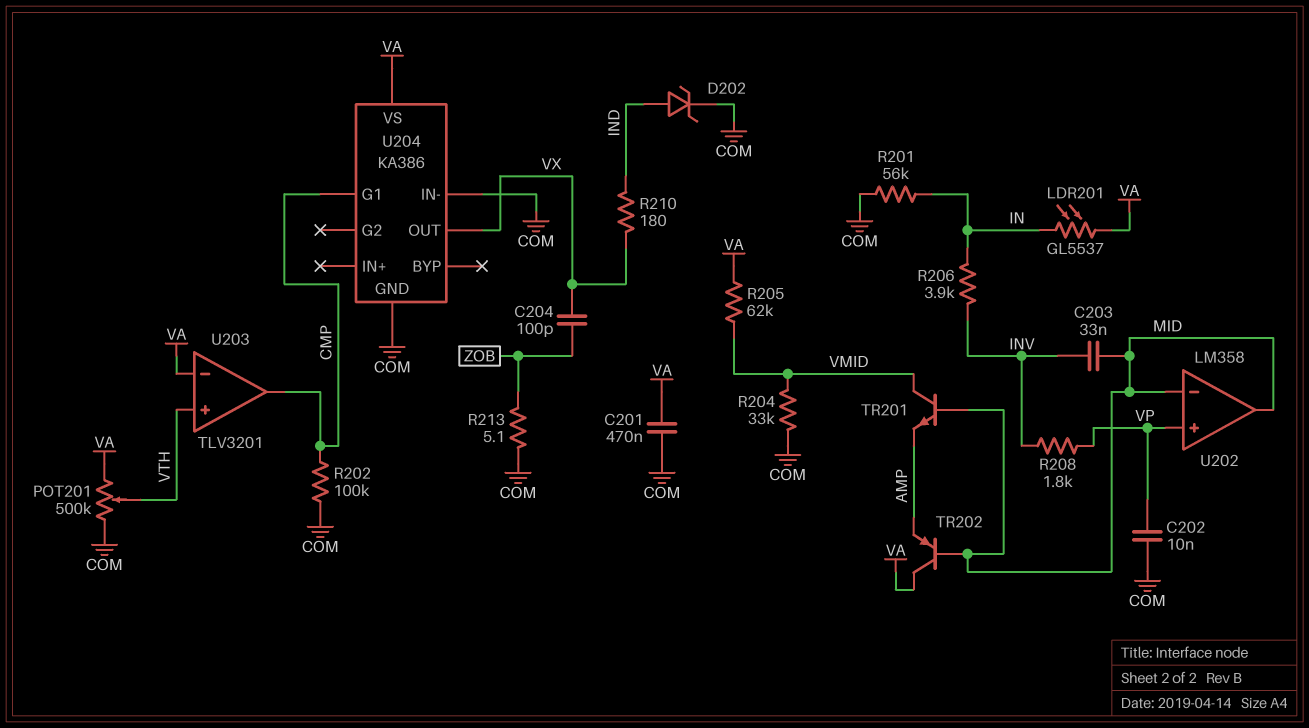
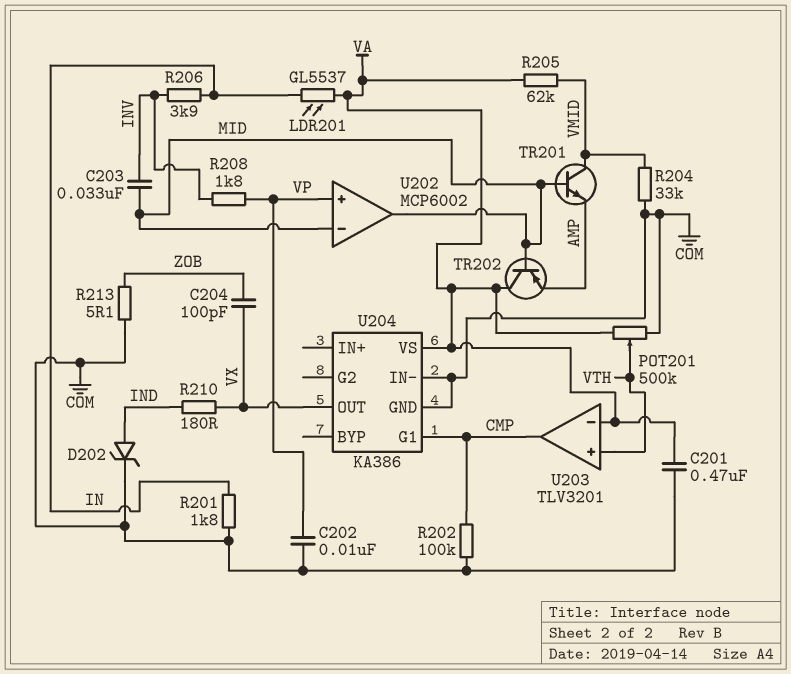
R201: 56k (COM, IN) -> 1.8k (COM, IN)
U202: LM358 -> MCP6002

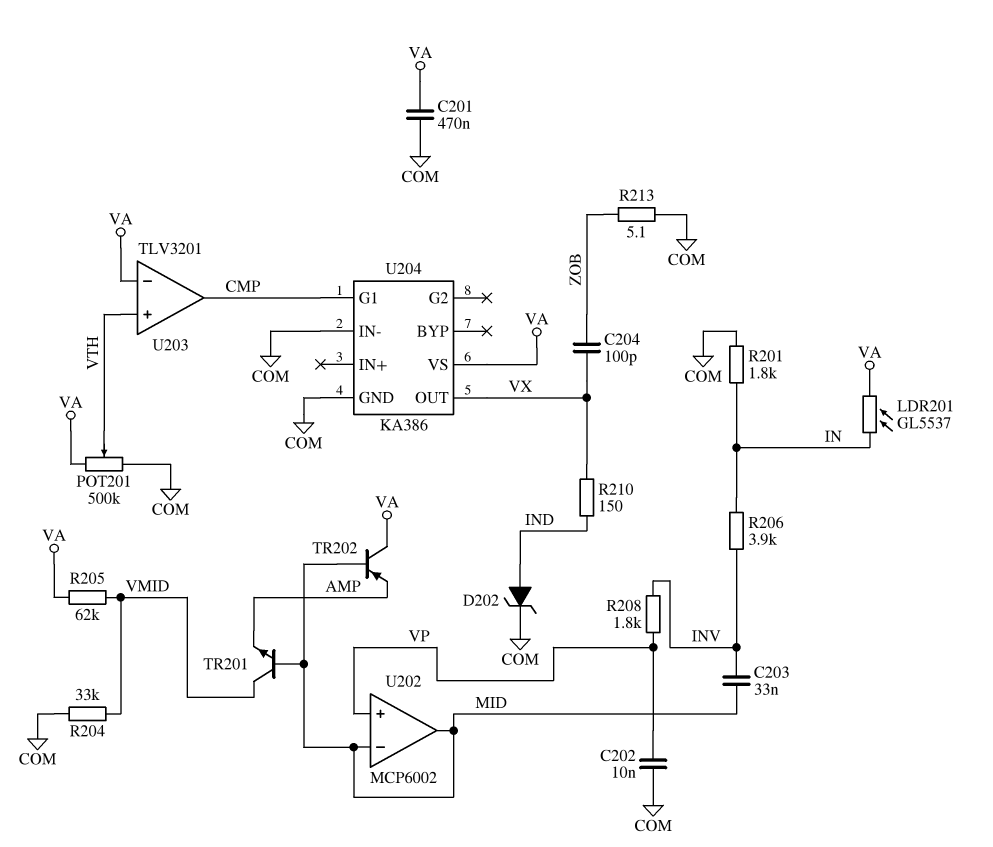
R202: 100k (CMP, COM) -> none
R210: 180 (IND, VX) -> 150 (IND, VX)

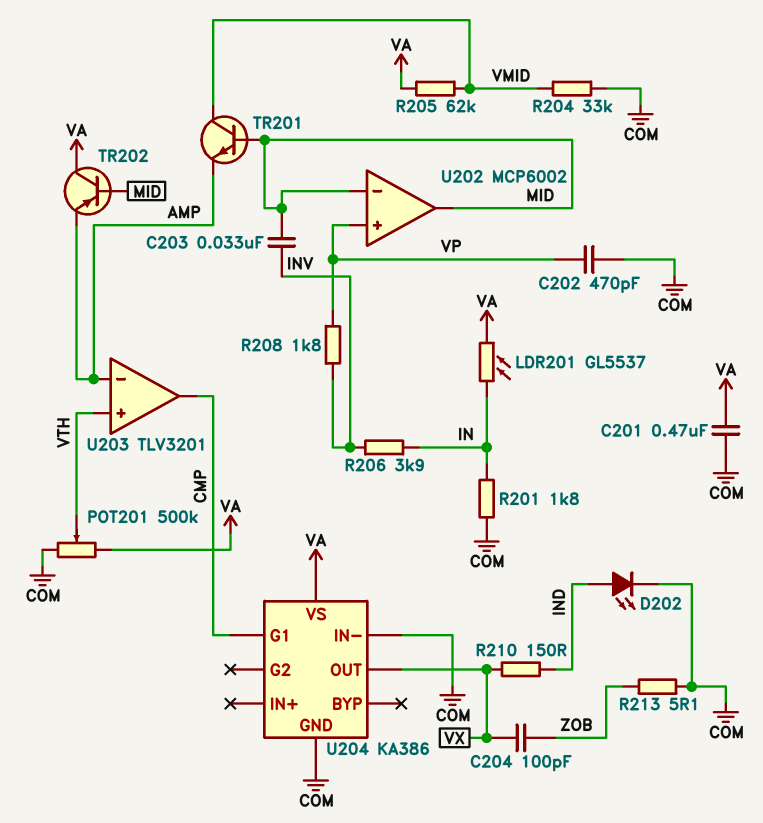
C202: 10nF (COM, VP) -> 470pF (COM, VP)
D202: zener (A IND, K COM) -> LED (A IND, K COM)
U203 pin in-: VA -> AMP

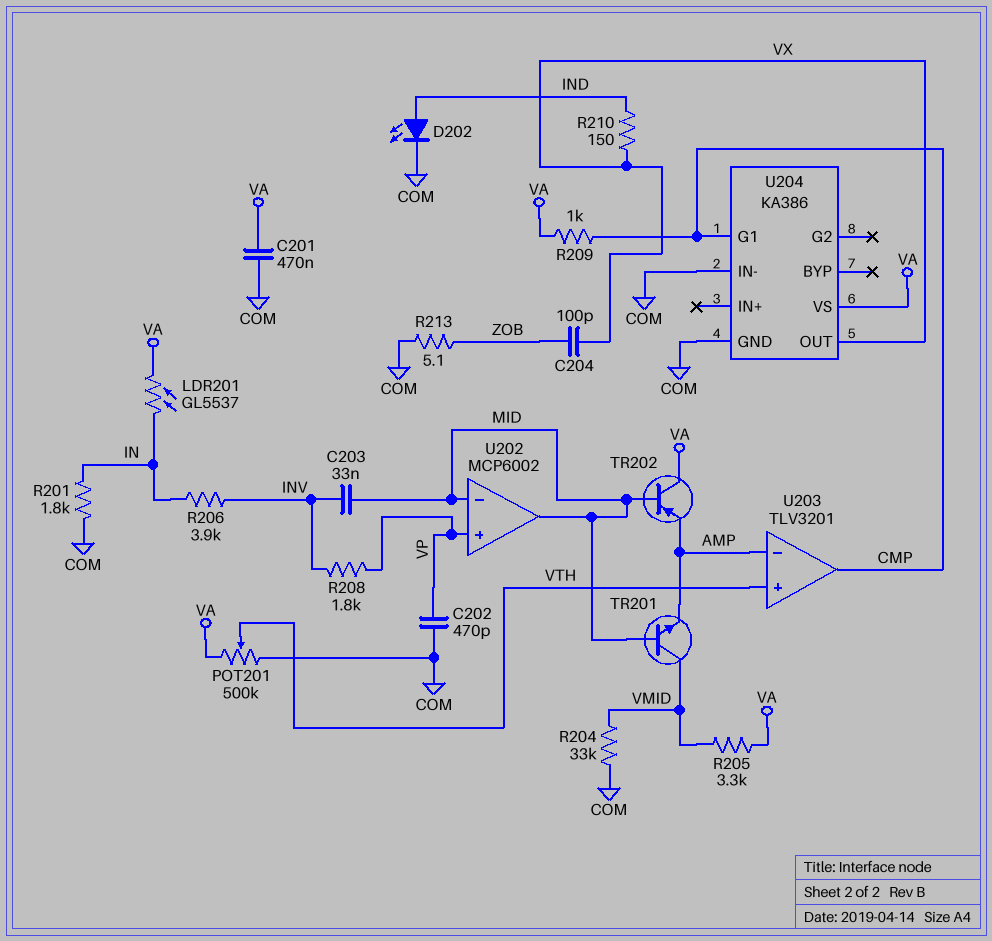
R205: 62k (VA, VMID) -> 3.3k (VA, VMID)
R209: none -> 1k (CMP, VA)

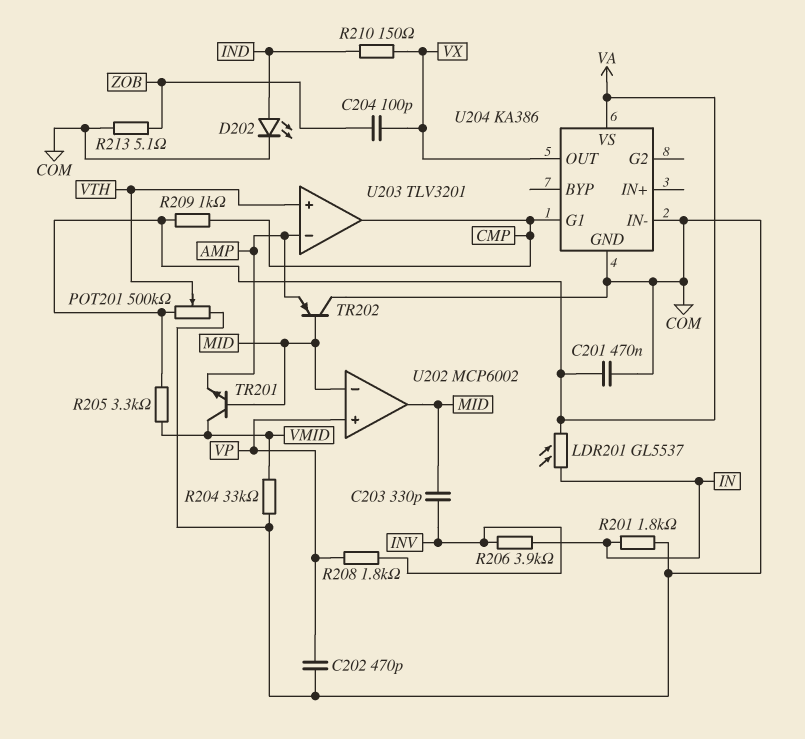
C203: 33nF (INV, MID) -> 330pF (INV, MID)
TR202: PNP (B MID, C VA, E AMP) -> PNP (B MID, C COM, E AMP)

